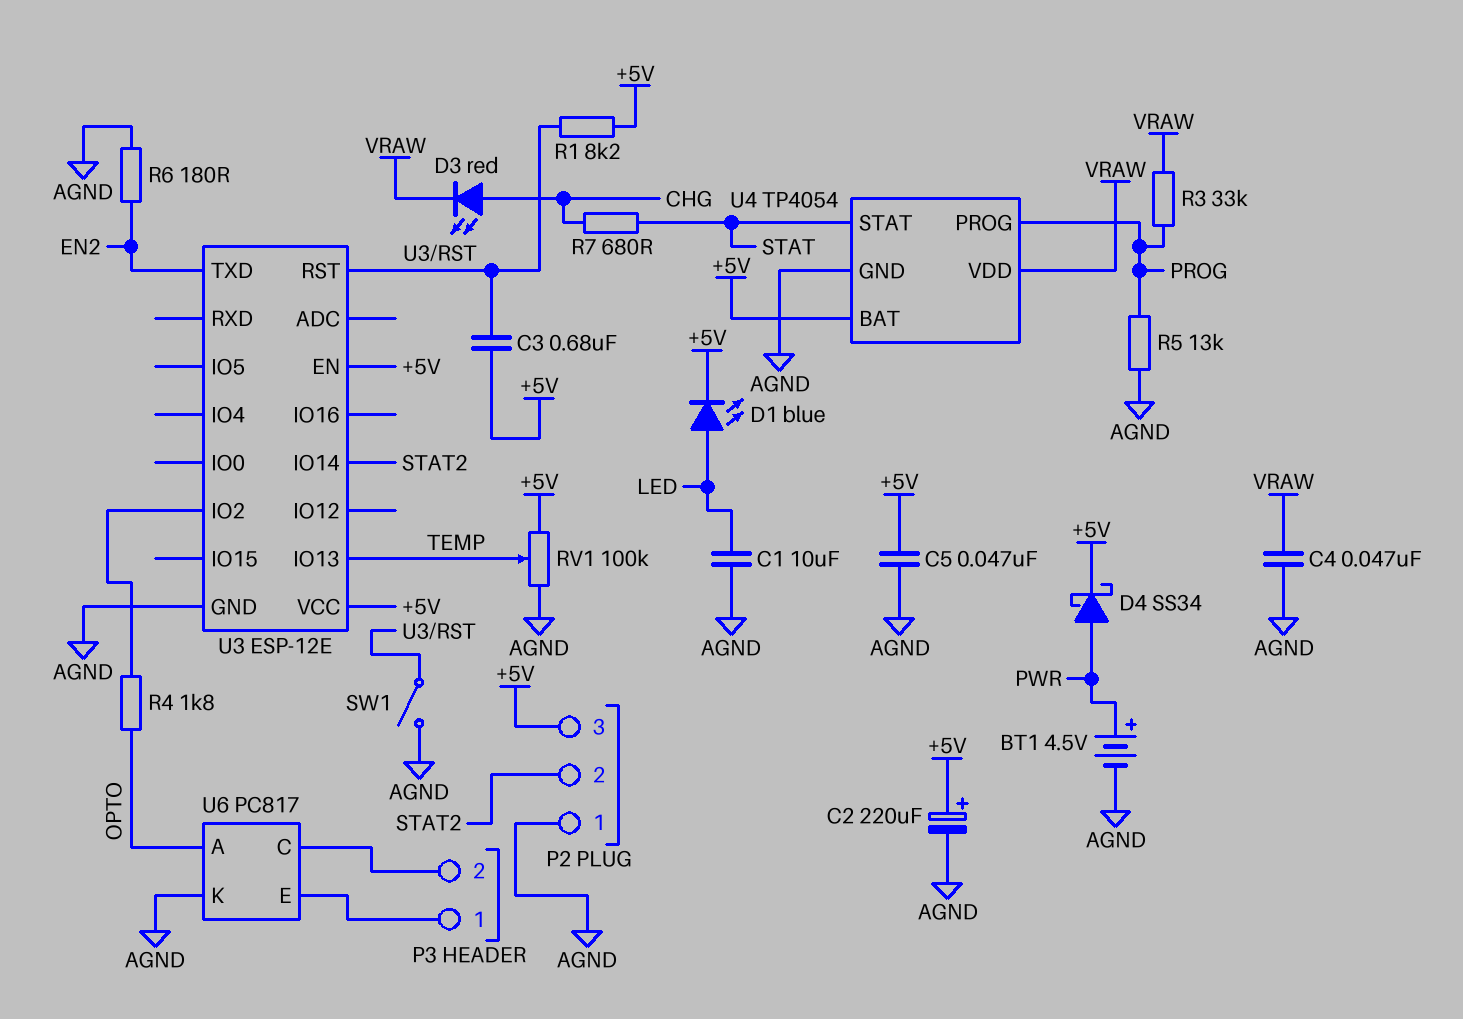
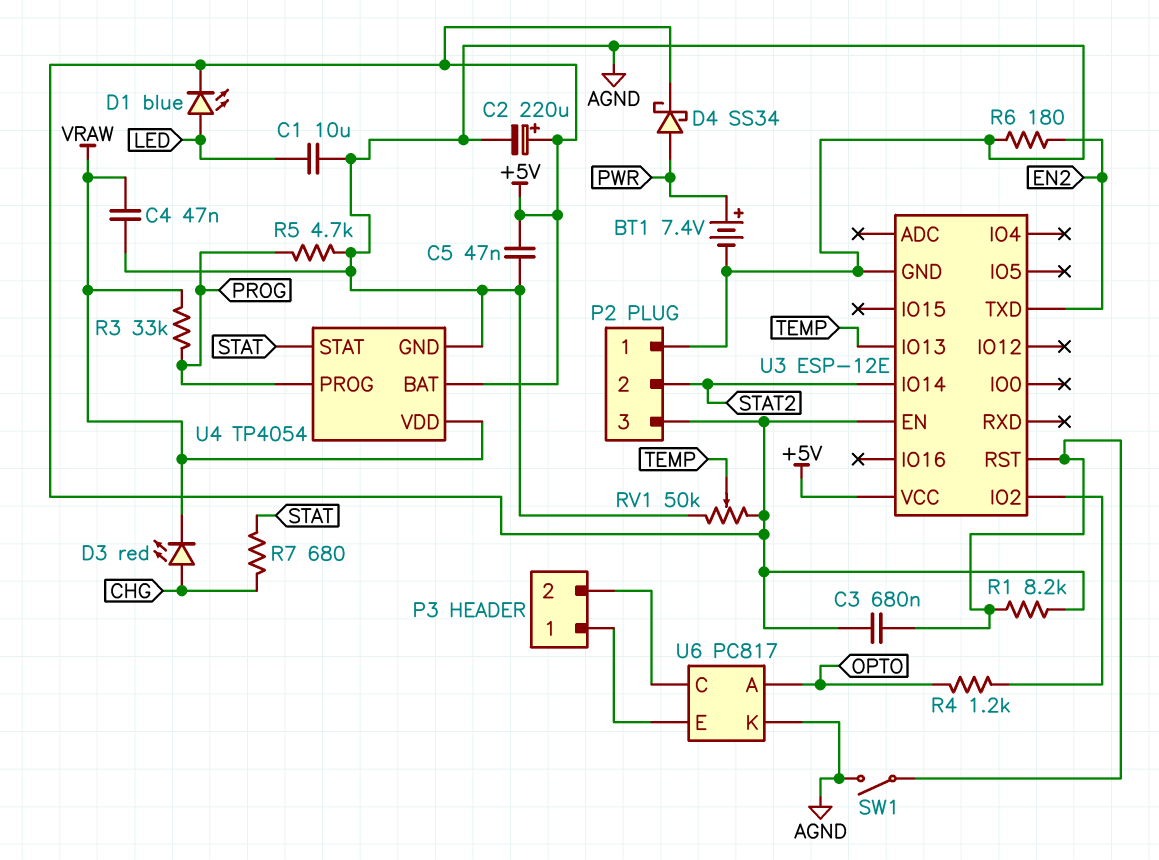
BT1: 4.5V (plus PWR, minus AGND) -> 7.4V (plus PWR, minus AGND)
R4: 1.8k (OPTO, U3/IO2) -> 1.2k (OPTO, U3/IO2)
R5: 13k (AGND, PROG) -> 4.7k (AGND, PROG)
RV1: 100k (+5V, AGND, wiper TEMP) -> 50k (+5V, AGND, wiper TEMP)

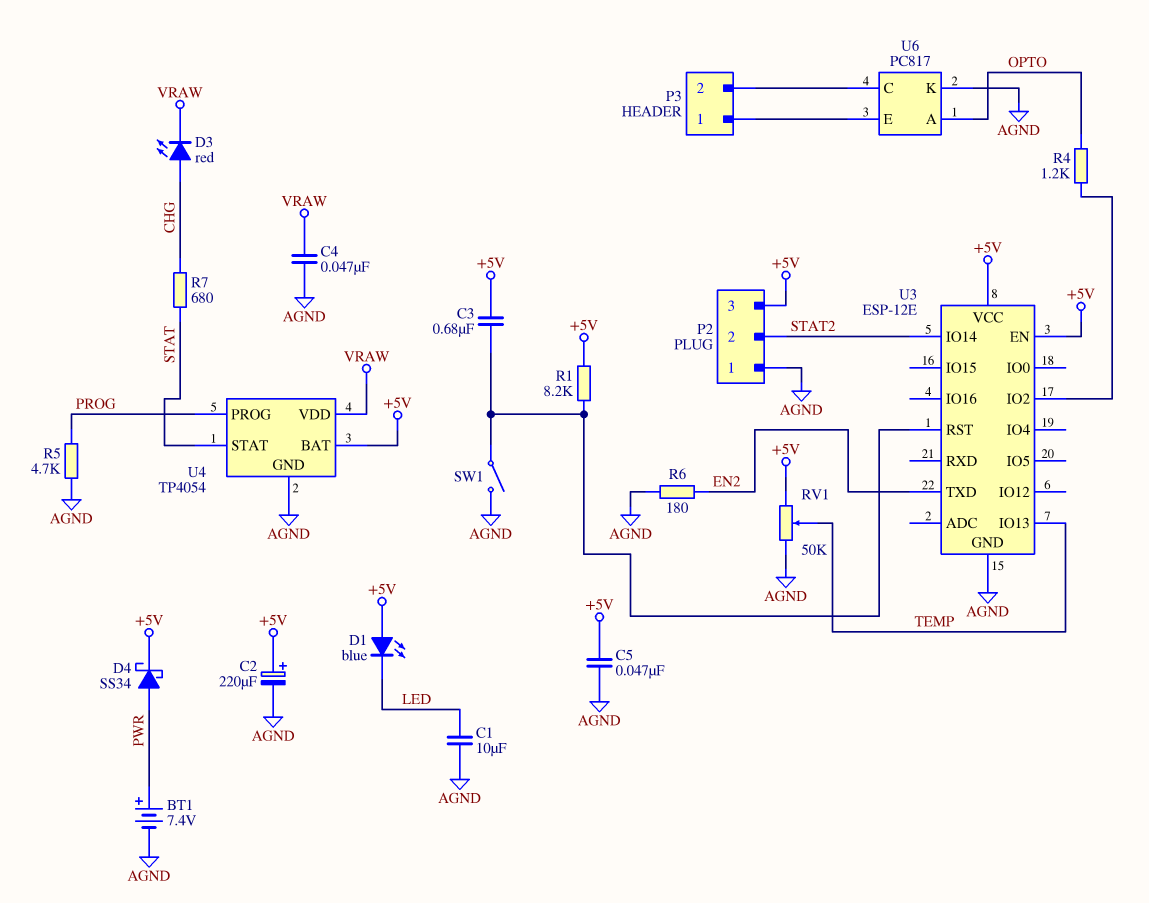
D1: LED blue (A LED, K +5V) -> LED blue (A +5V, K LED)
R3: 33k (PROG, VRAW) -> none

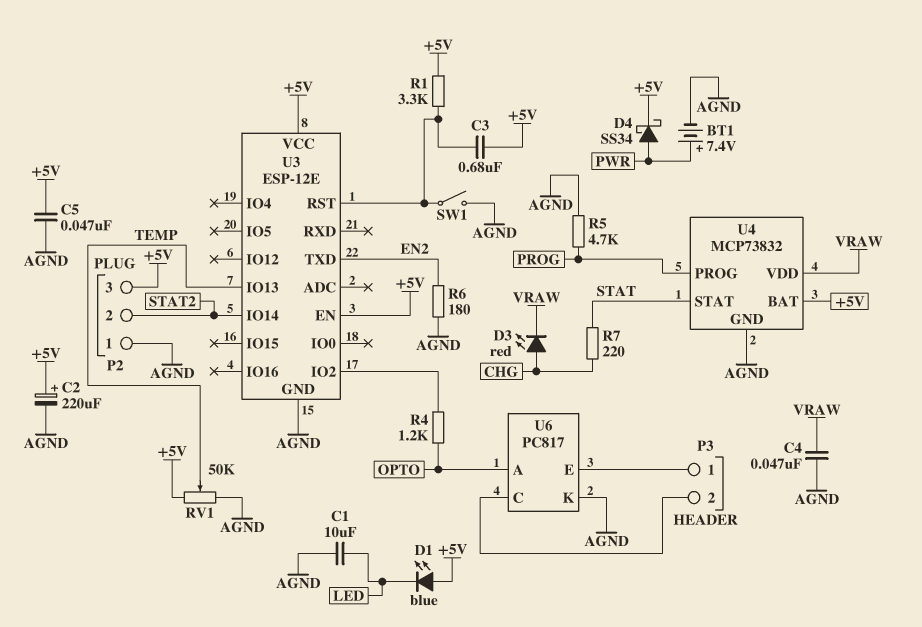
R1: 8.2k (+5V, U3/RST) -> 3.3k (+5V, U3/RST)
R7: 680 (CHG, STAT) -> 220 (CHG, STAT)
U4: TP4054 -> MCP73832

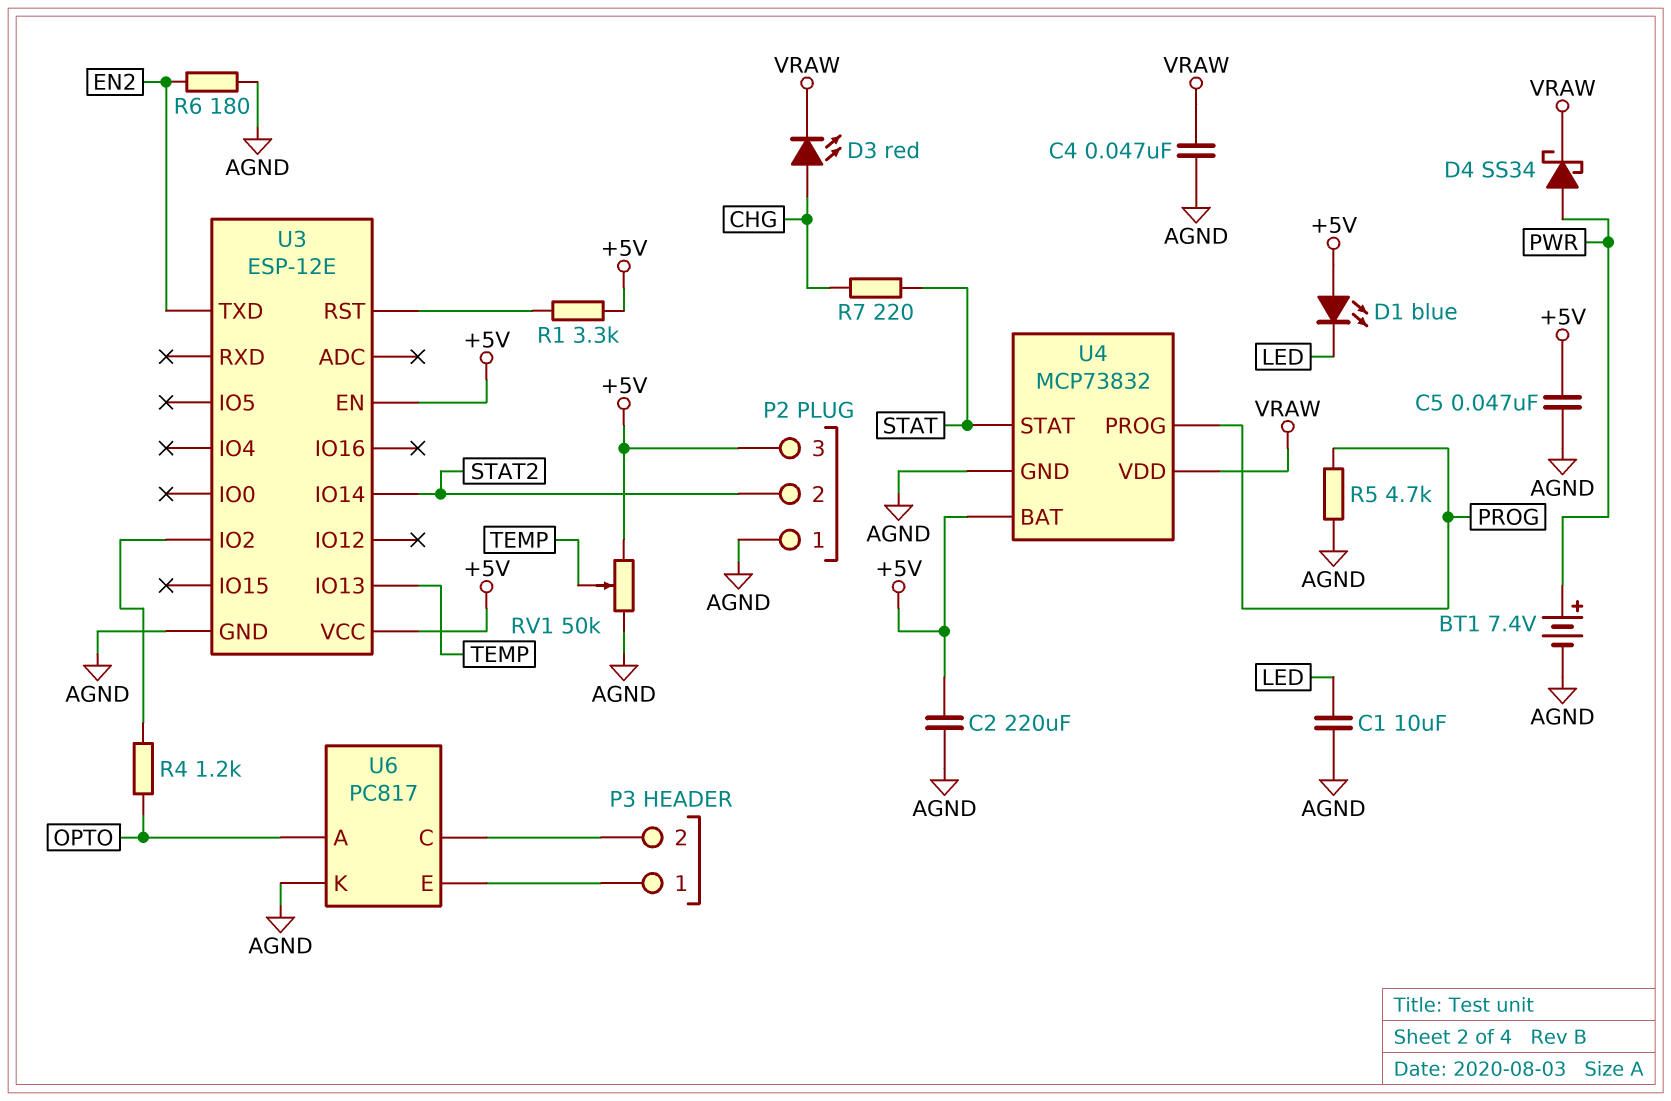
C2: 220uF (plus +5V, minus AGND) -> 220uF (+5V, AGND)
C3: 680nF (+5V, U3/RST) -> none
D4: schottky SS34 (A PWR, K +5V) -> schottky SS34 (A PWR, K VRAW)
SW1: switch (AGND, U3/RST) -> none

